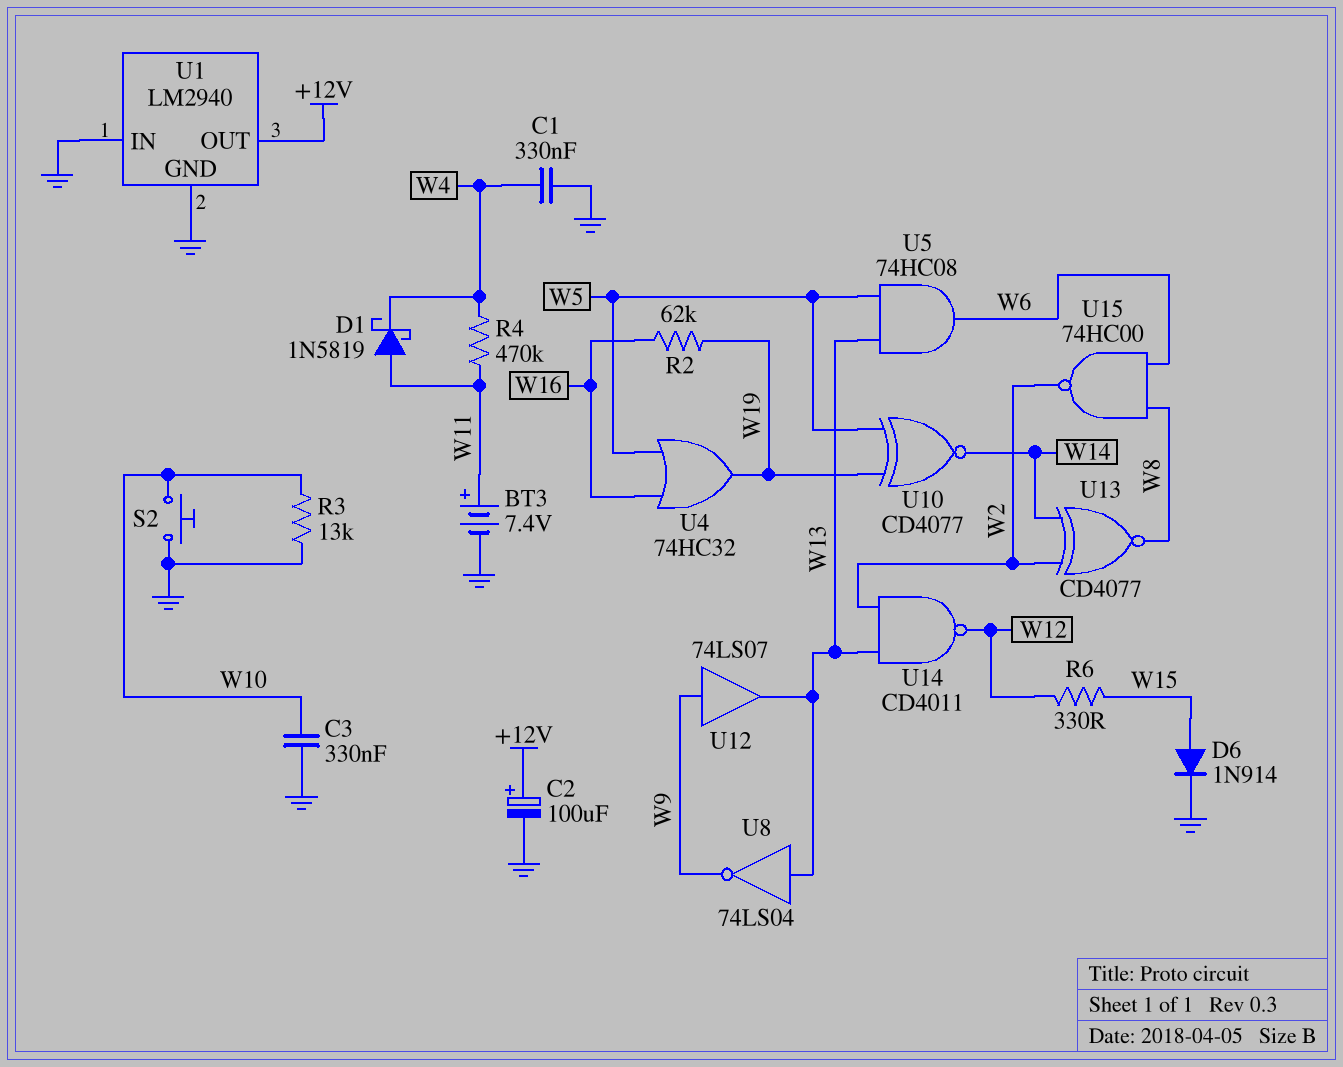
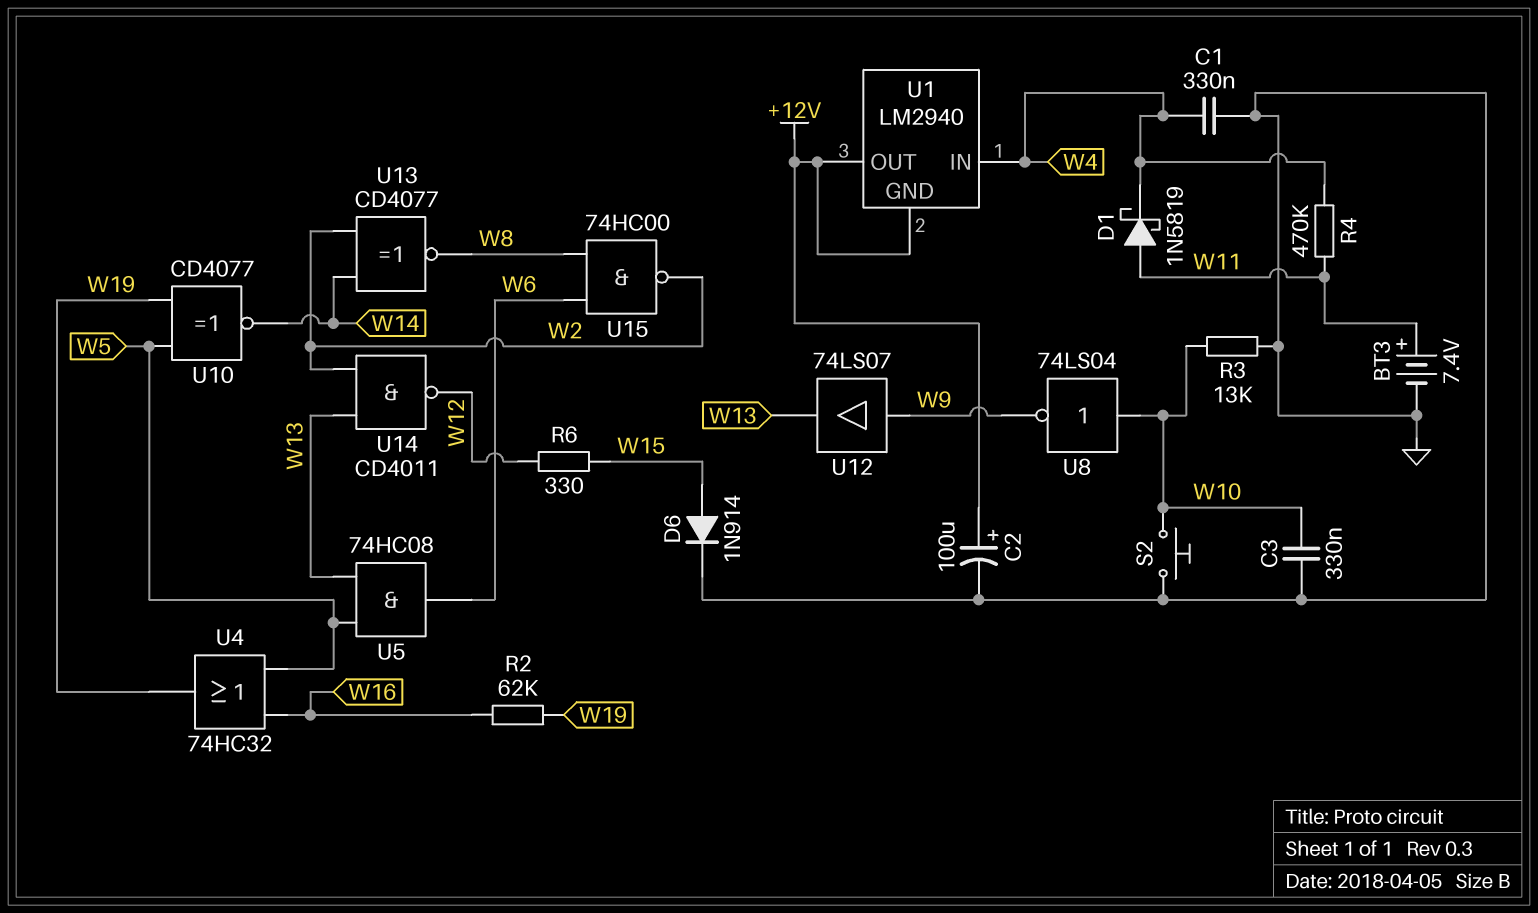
U1 pin GND: GND -> +12V
U1 pin IN: GND -> W4
U8: NOT 74LS04 (in W13, out W9) -> NOT 74LS04 (in W10, out W9)

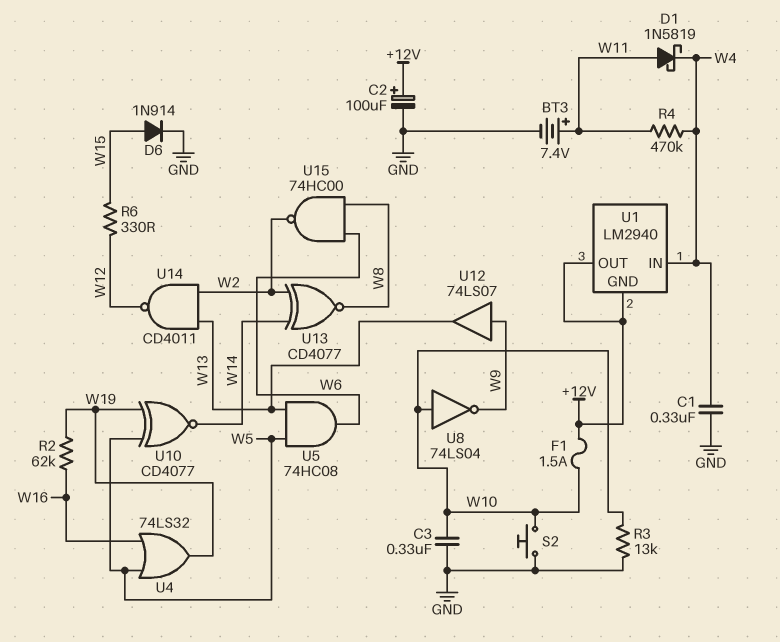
F1: none -> 1.5A (+12V, W10)
U4: OR 74HC32 (in W5, in W16, out W19) -> OR 74LS32 (in W5, in W16, out W19)

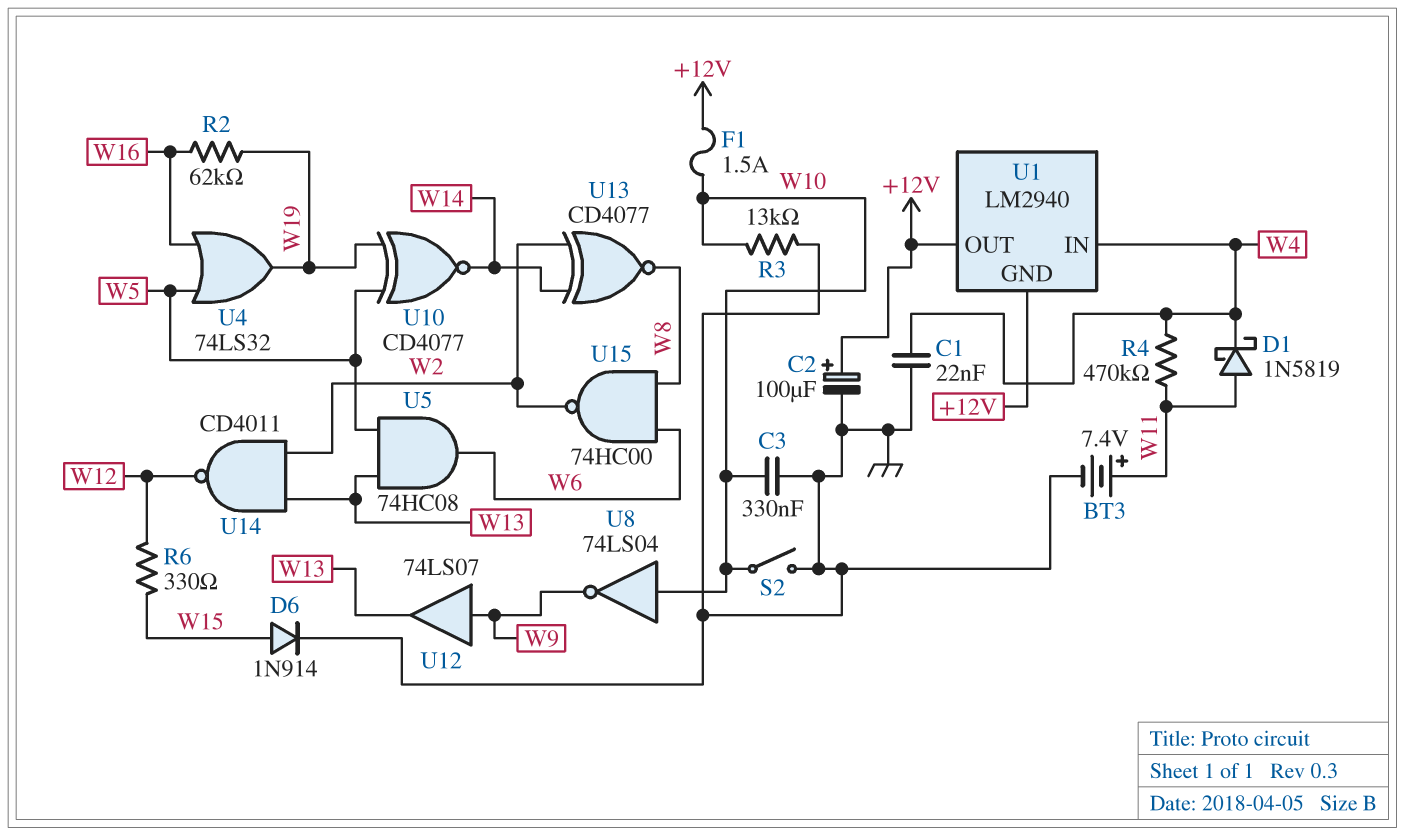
C1: 330nF (GND, W4) -> 22nF (GND, W4)
S2: button (GND, W10) -> switch (GND, W10)

